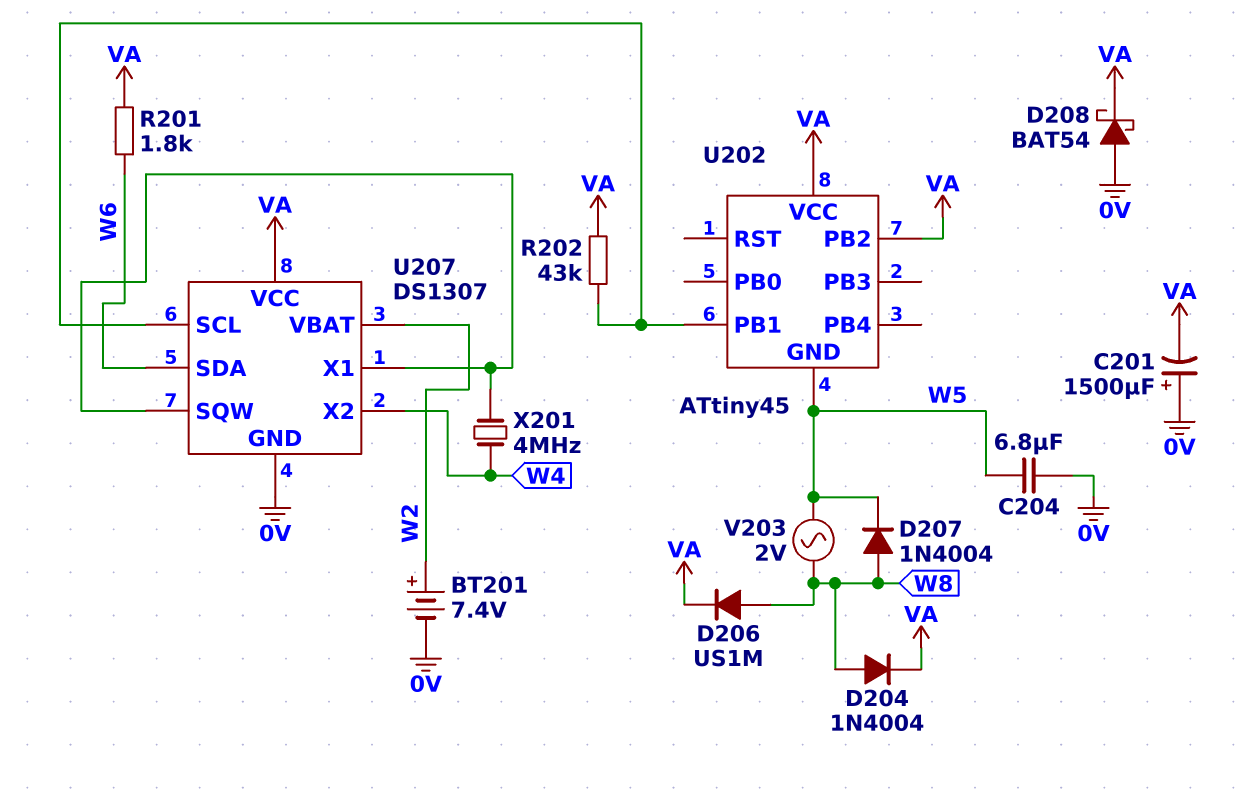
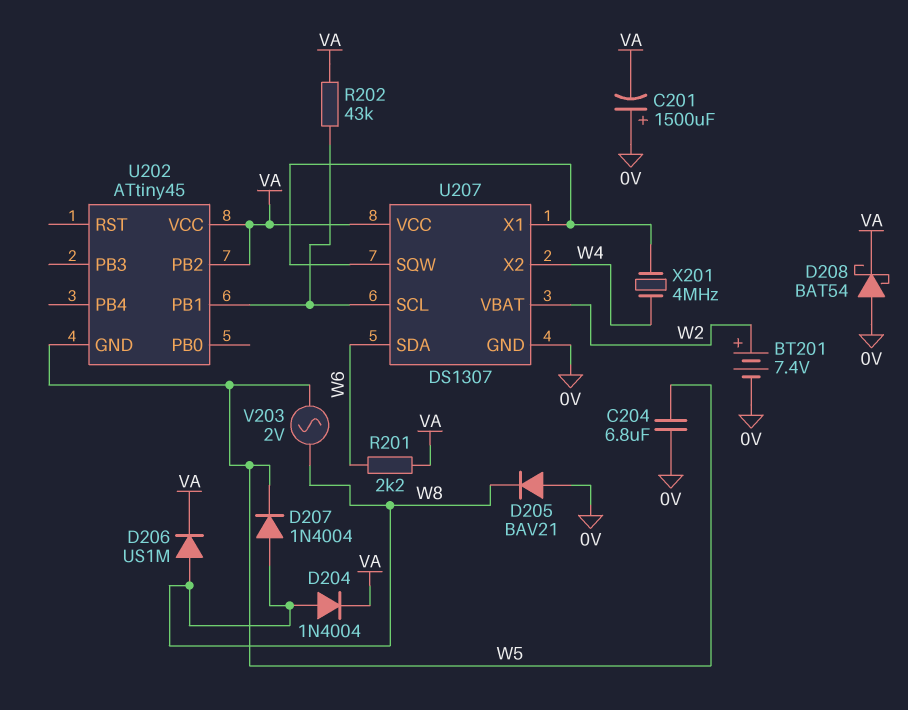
D205: none -> diode BAV21 (A 0V, K W8)
R201: 1.8k (VA, W6) -> 2.2k (VA, W6)

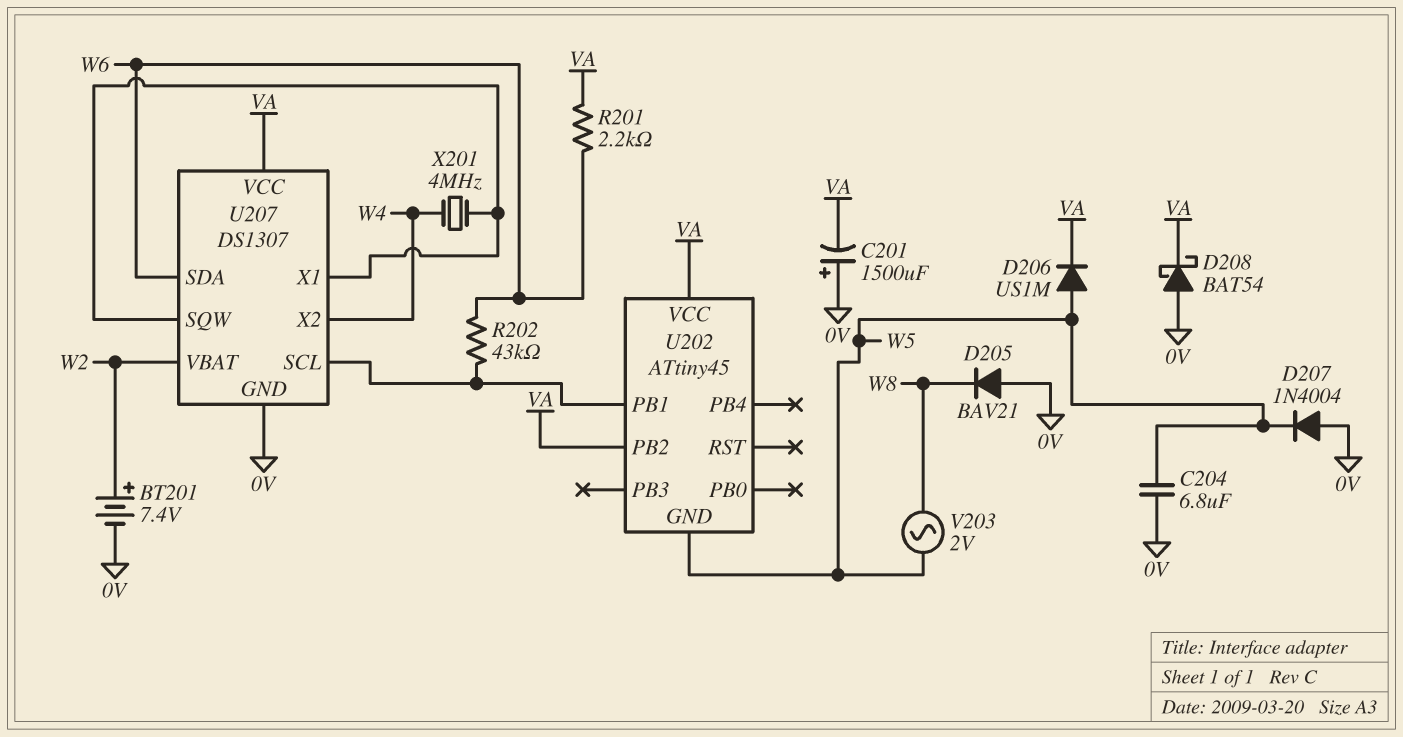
D204: diode 1N4004 (A W8, K VA) -> none
D206: diode US1M (A W8, K VA) -> diode US1M (A W5, K VA)
D207: diode 1N4004 (A W8, K W5) -> diode 1N4004 (A 0V, K W5)
R202: 43k (U202/PB1, VA) -> 43k (U202/PB1, W6)

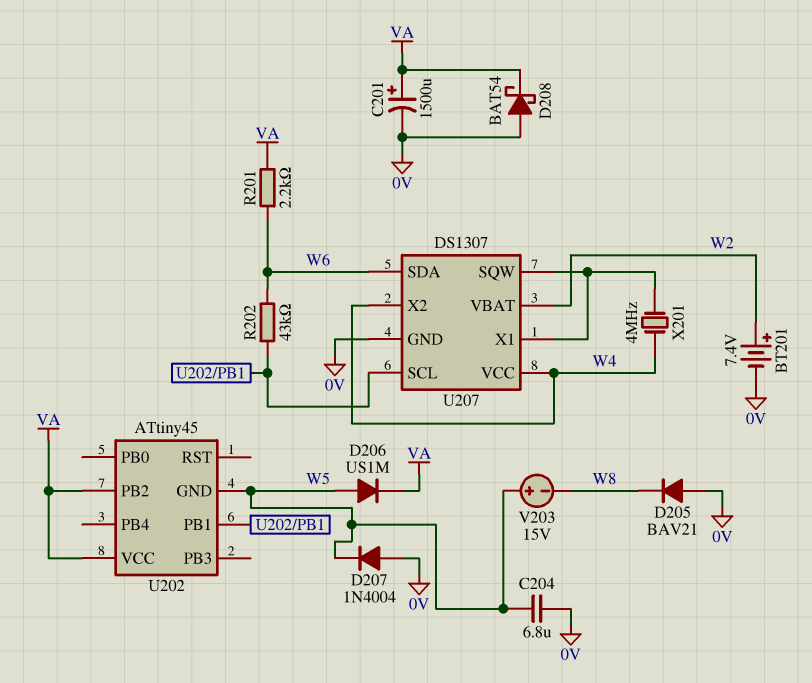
C201: 1500uF (plus 0V, minus VA) -> 1500uF (plus VA, minus 0V)
U207 pin VCC: VA -> W4
V203: AC 2V (W5, W8) -> 15V (plus W5, minus W8)

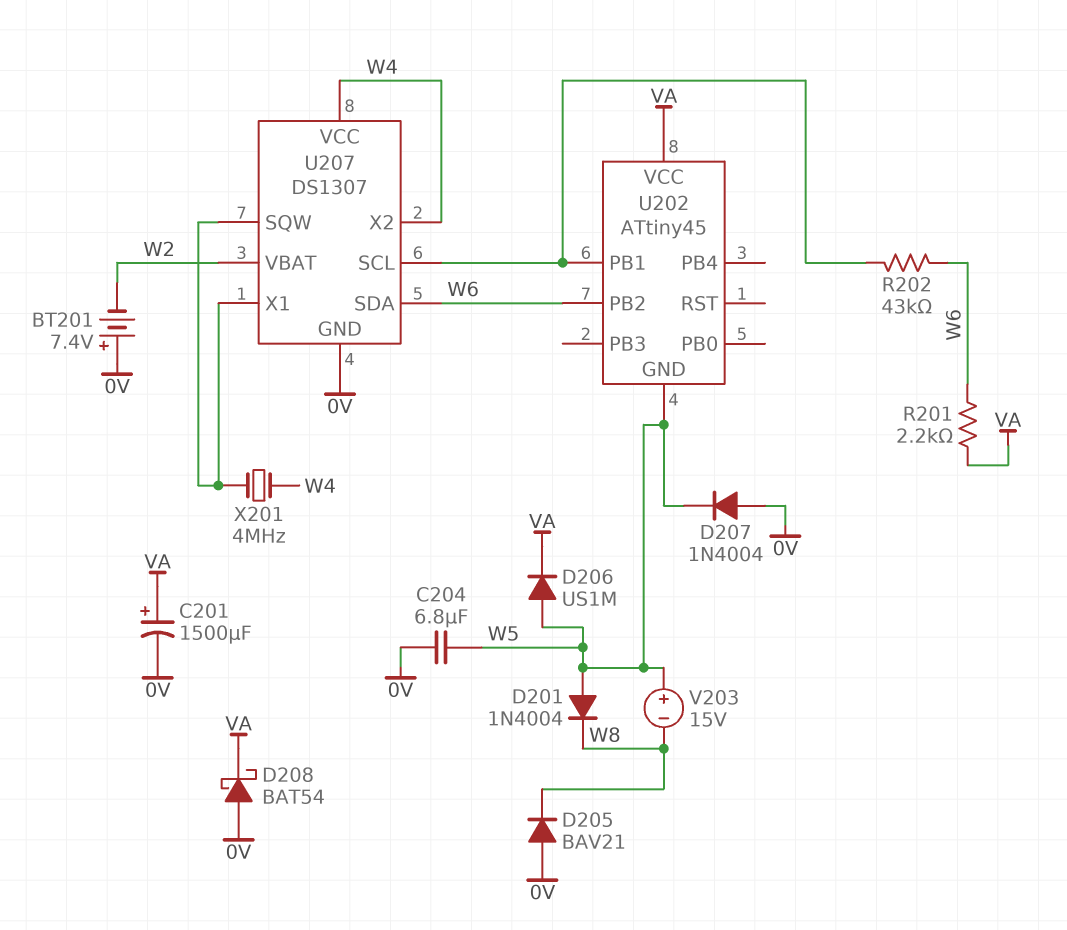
BT201: 7.4V (plus W2, minus 0V) -> 7.4V (plus 0V, minus W2)
D201: none -> diode 1N4004 (A W5, K W8)
U202 pin PB2: VA -> W6

